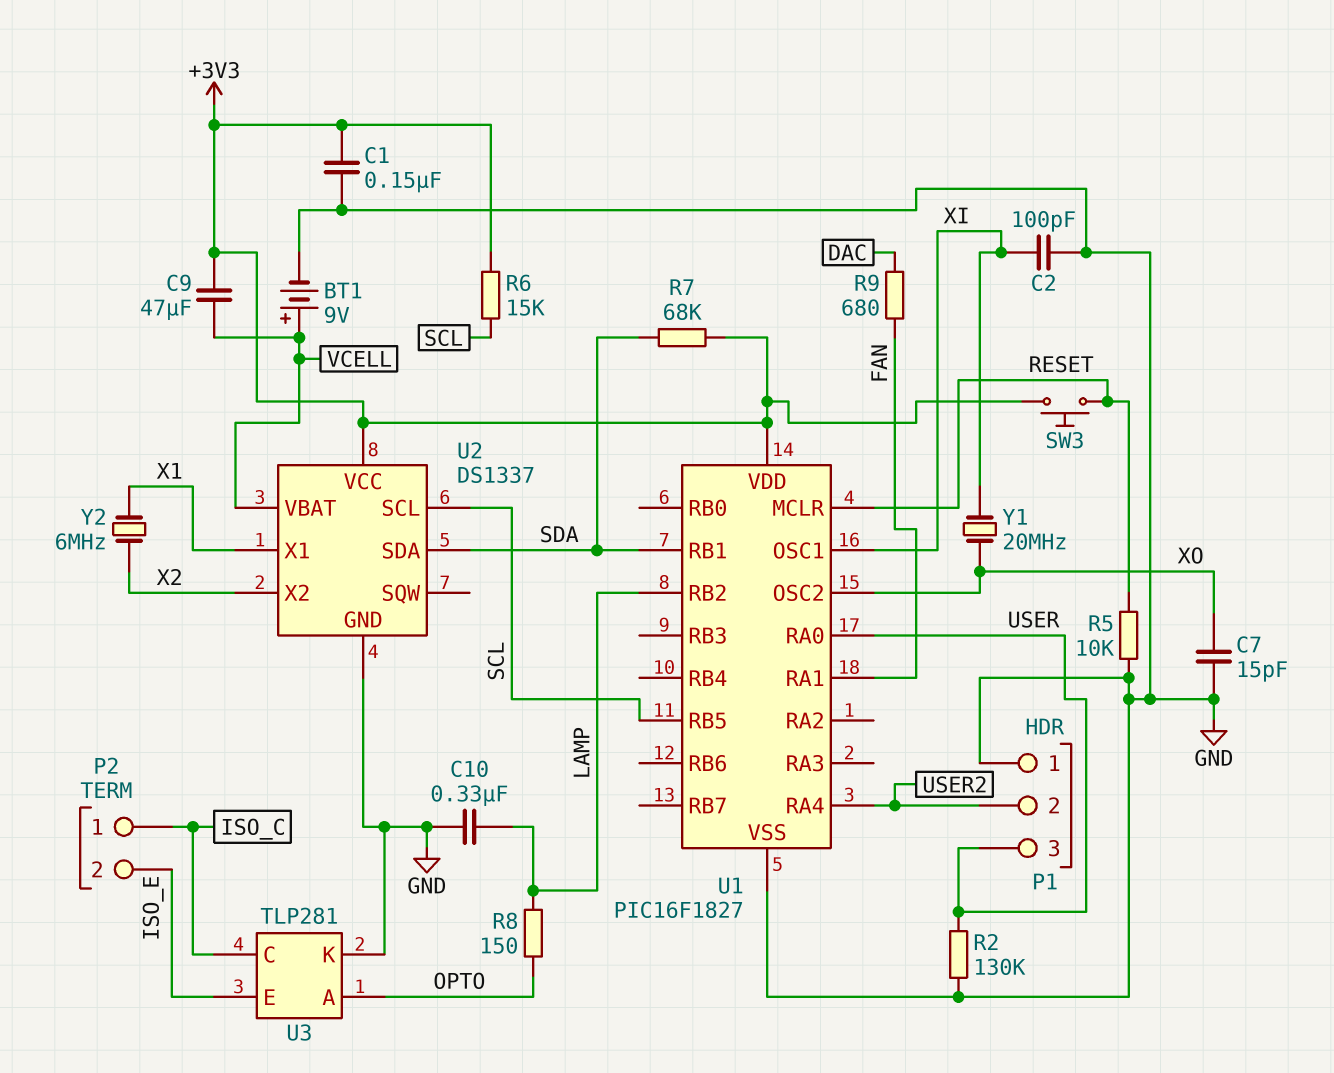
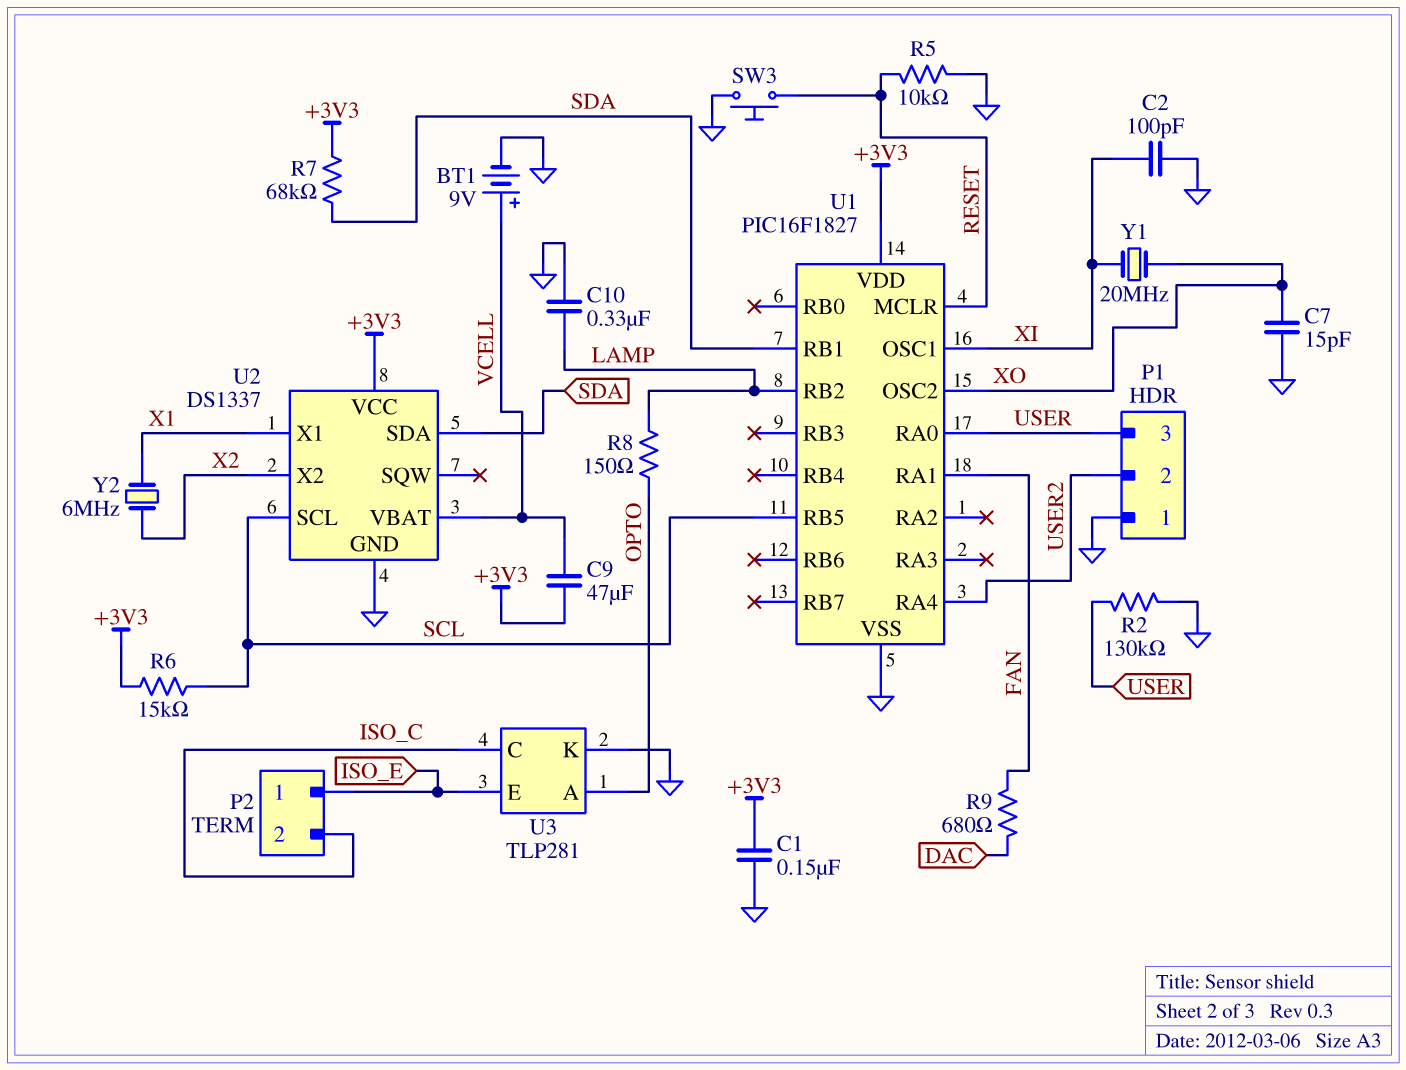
P2 pin 1: ISO_C -> ISO_E
P2 pin 2: ISO_E -> ISO_C
SW3: button (+3V3, RESET) -> button (GND, RESET)

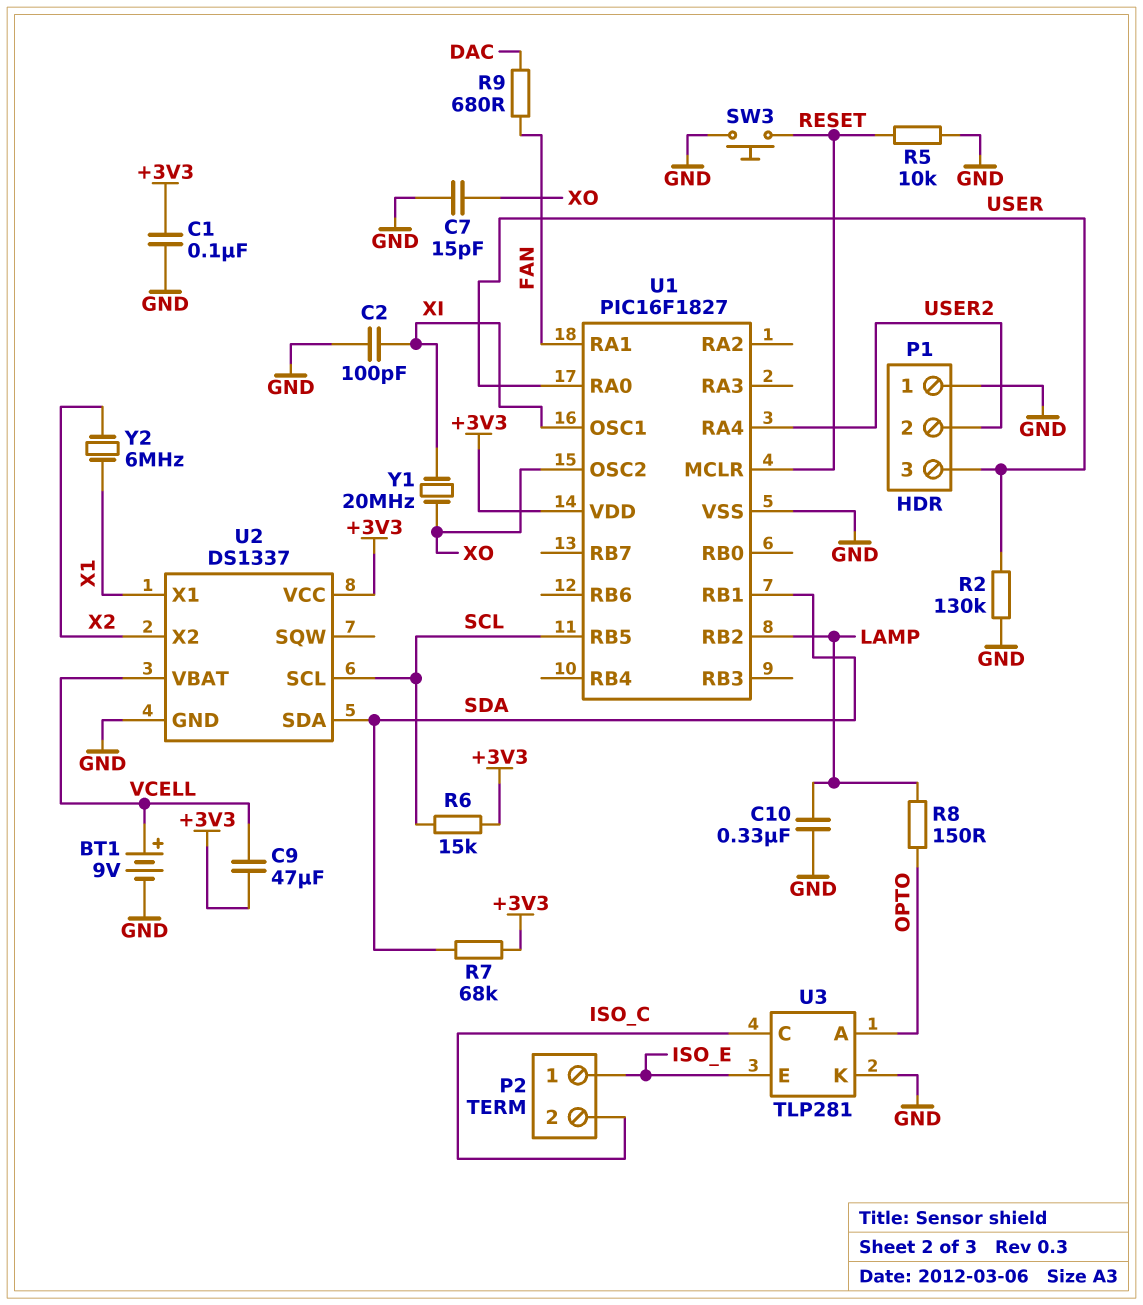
C1: 150nF (+3V3, GND) -> 100nF (+3V3, GND)

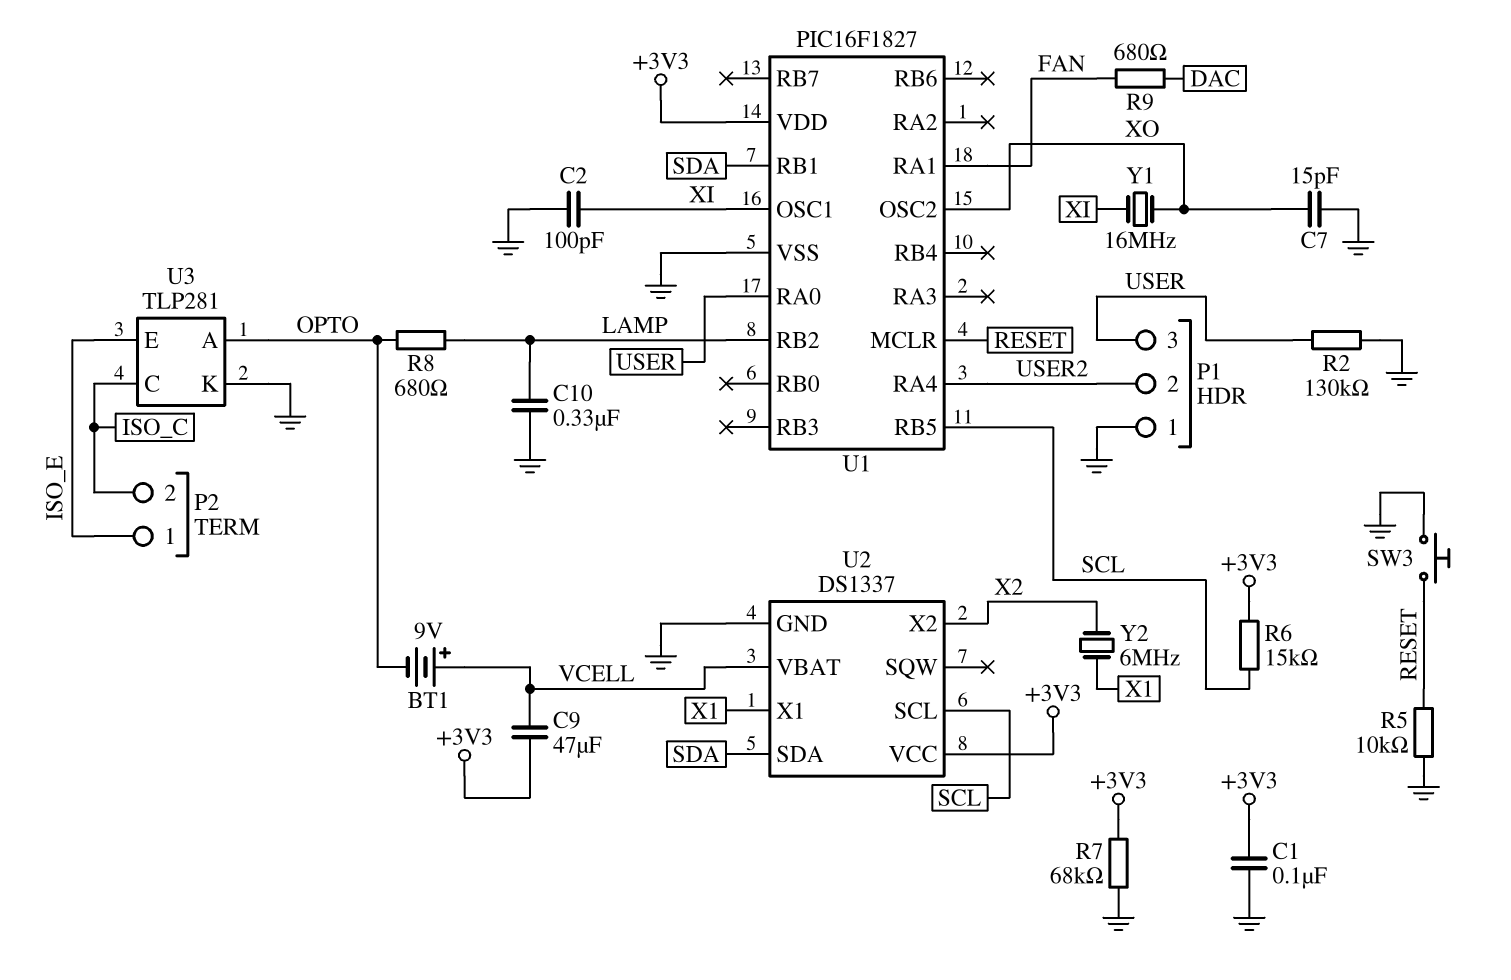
BT1: 9V (plus VCELL, minus GND) -> 9V (plus VCELL, minus OPTO)
R7: 68k (+3V3, SDA) -> 68k (+3V3, GND)
R8: 150 (LAMP, OPTO) -> 680 (LAMP, OPTO)
Y1: 20MHz (XI, XO) -> 16MHz (XI, XO)

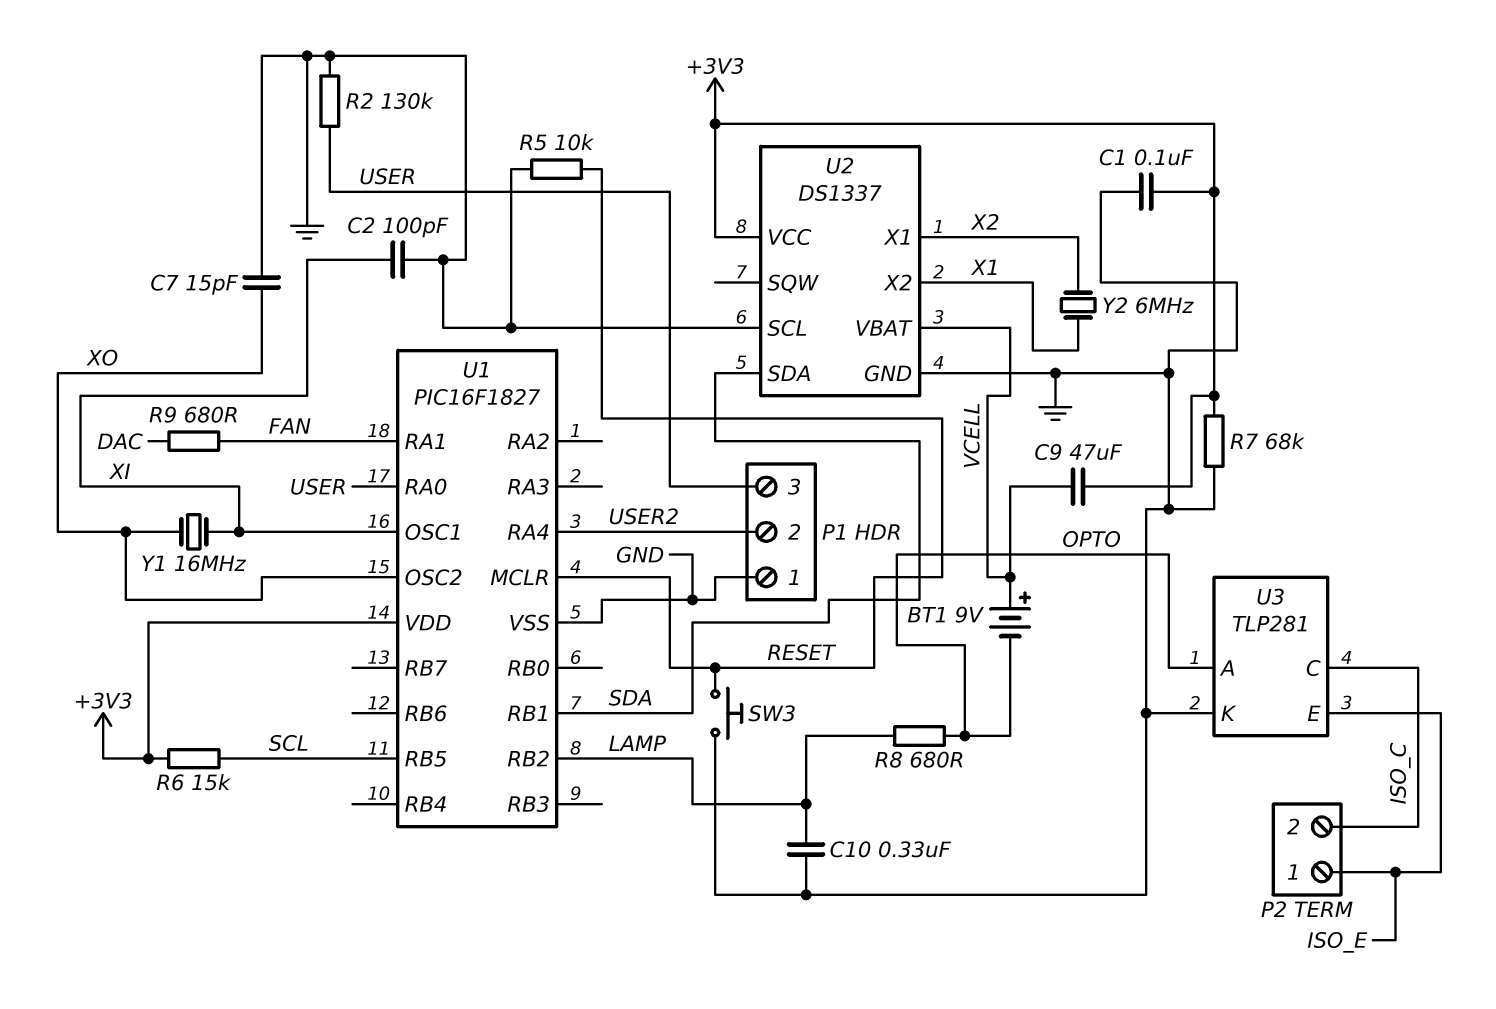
U2 pin SCL: SCL -> GND
U2 pin X1: X1 -> X2
U2 pin X2: X2 -> X1

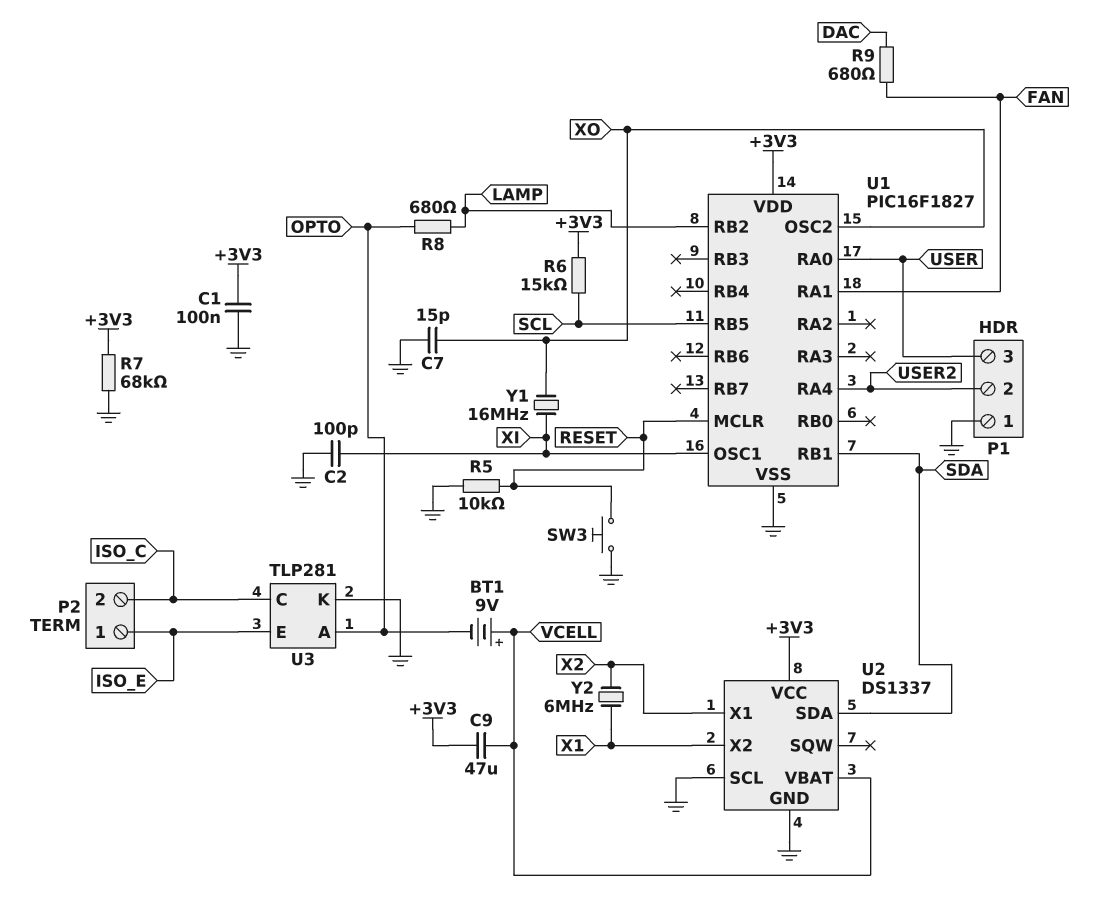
C10: 330nF (GND, LAMP) -> none
R2: 130k (GND, USER) -> none

